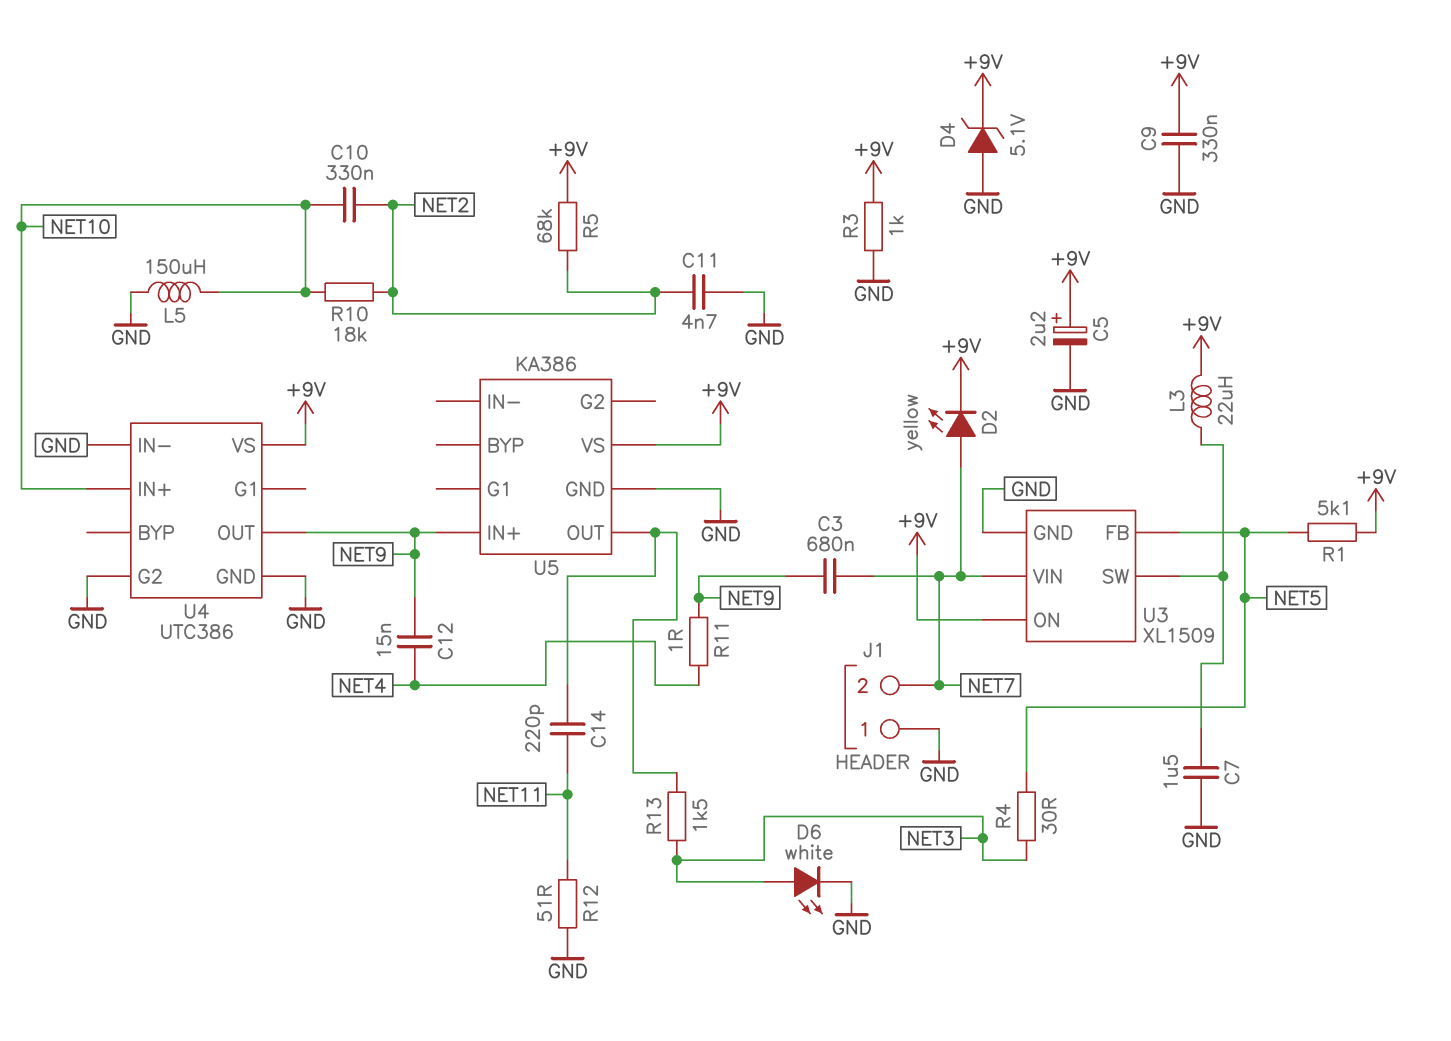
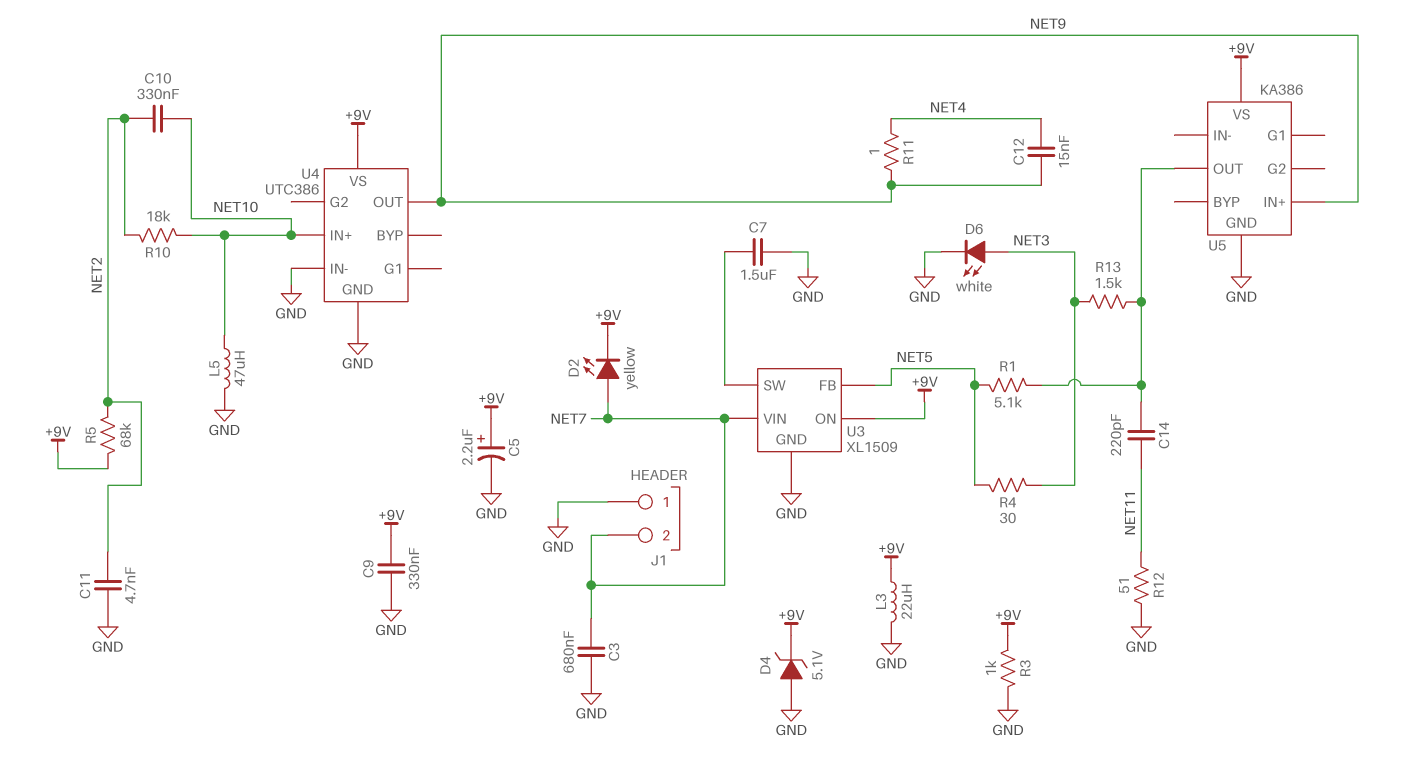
C3: 680nF (NET7, NET9) -> 680nF (GND, NET7)
L3: 22uH (+9V, U3/SW) -> 22uH (+9V, GND)
L5: 150uH (GND, NET10) -> 47uH (GND, NET10)
R1: 5.1k (+9V, NET5) -> 5.1k (NET5, U5/OUT)
U4 pin G2: GND -> none

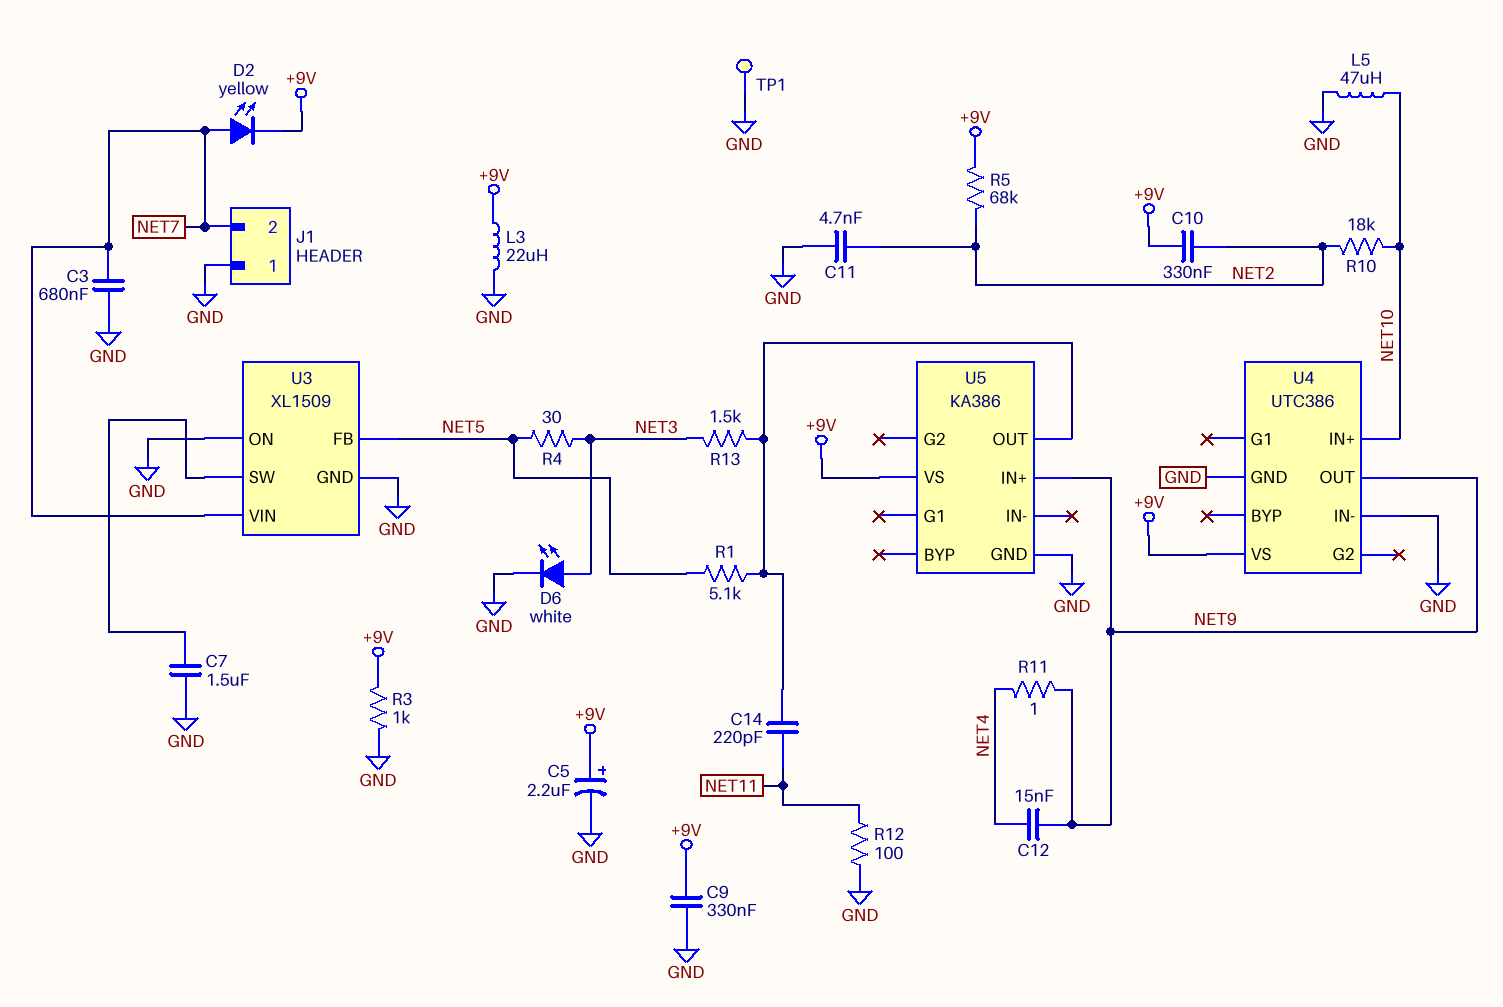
C10: 330nF (NET2, NET10) -> 330nF (+9V, NET2)
D4: zener 5.1V (A GND, K +9V) -> none
R12: 51 (GND, NET11) -> 100 (GND, NET11)
TP1: none -> test point (GND)
U3 pin ON: +9V -> GND

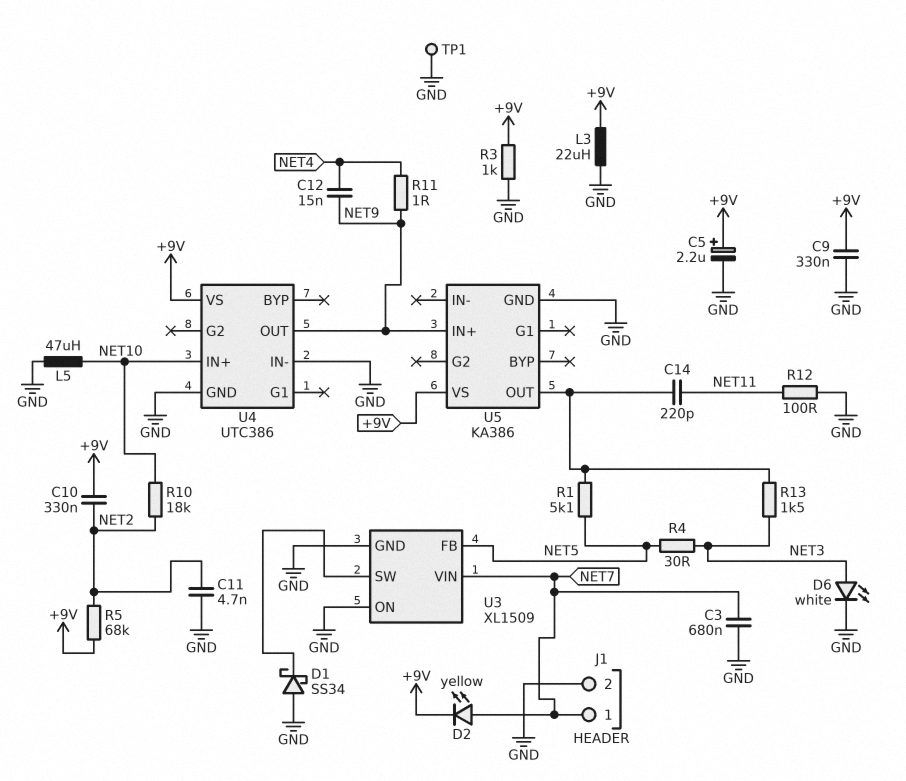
C7: 1.5uF (GND, U3/SW) -> none
D1: none -> schottky SS34 (A GND, K U3/SW)
J1 pin 1: GND -> NET7
J1 pin 2: NET7 -> GND

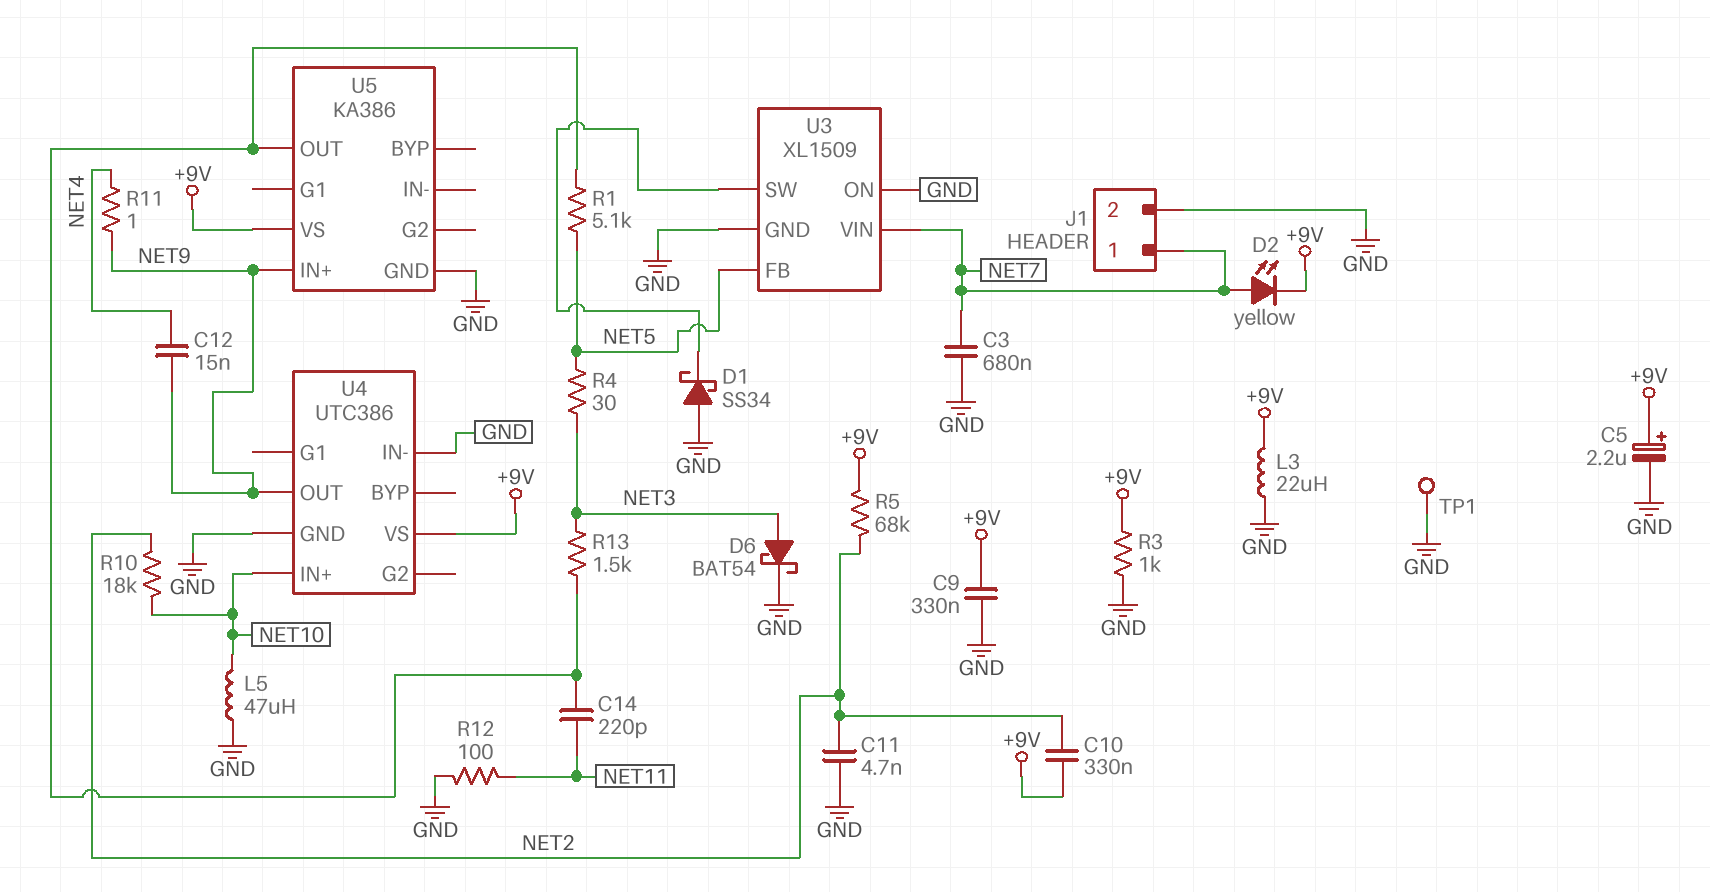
D6: LED white (A NET3, K GND) -> schottky BAT54 (A NET3, K GND)

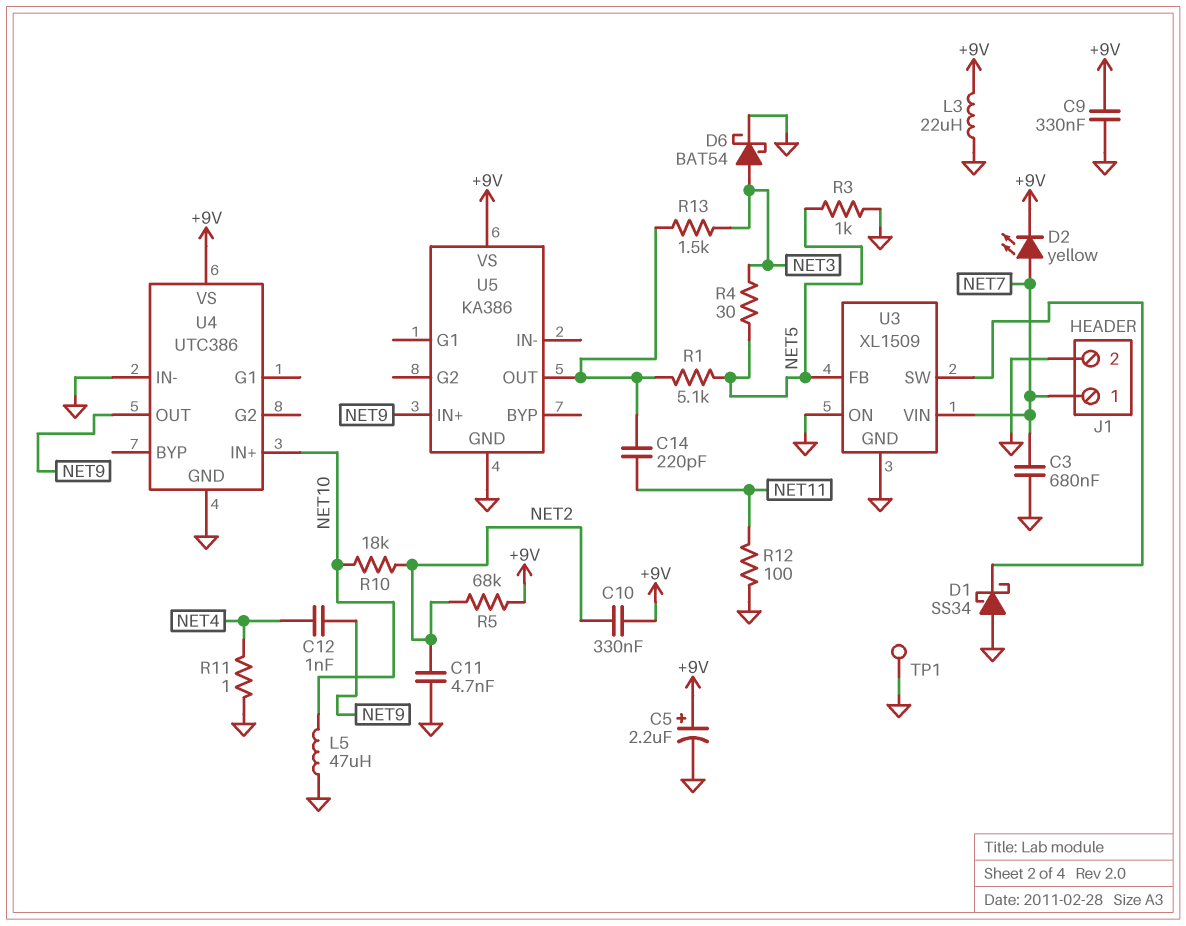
C12: 15nF (NET4, NET9) -> 1nF (NET4, NET9)
R3: 1k (+9V, GND) -> 1k (GND, NET5)
R11: 1 (NET4, NET9) -> 1 (GND, NET4)

